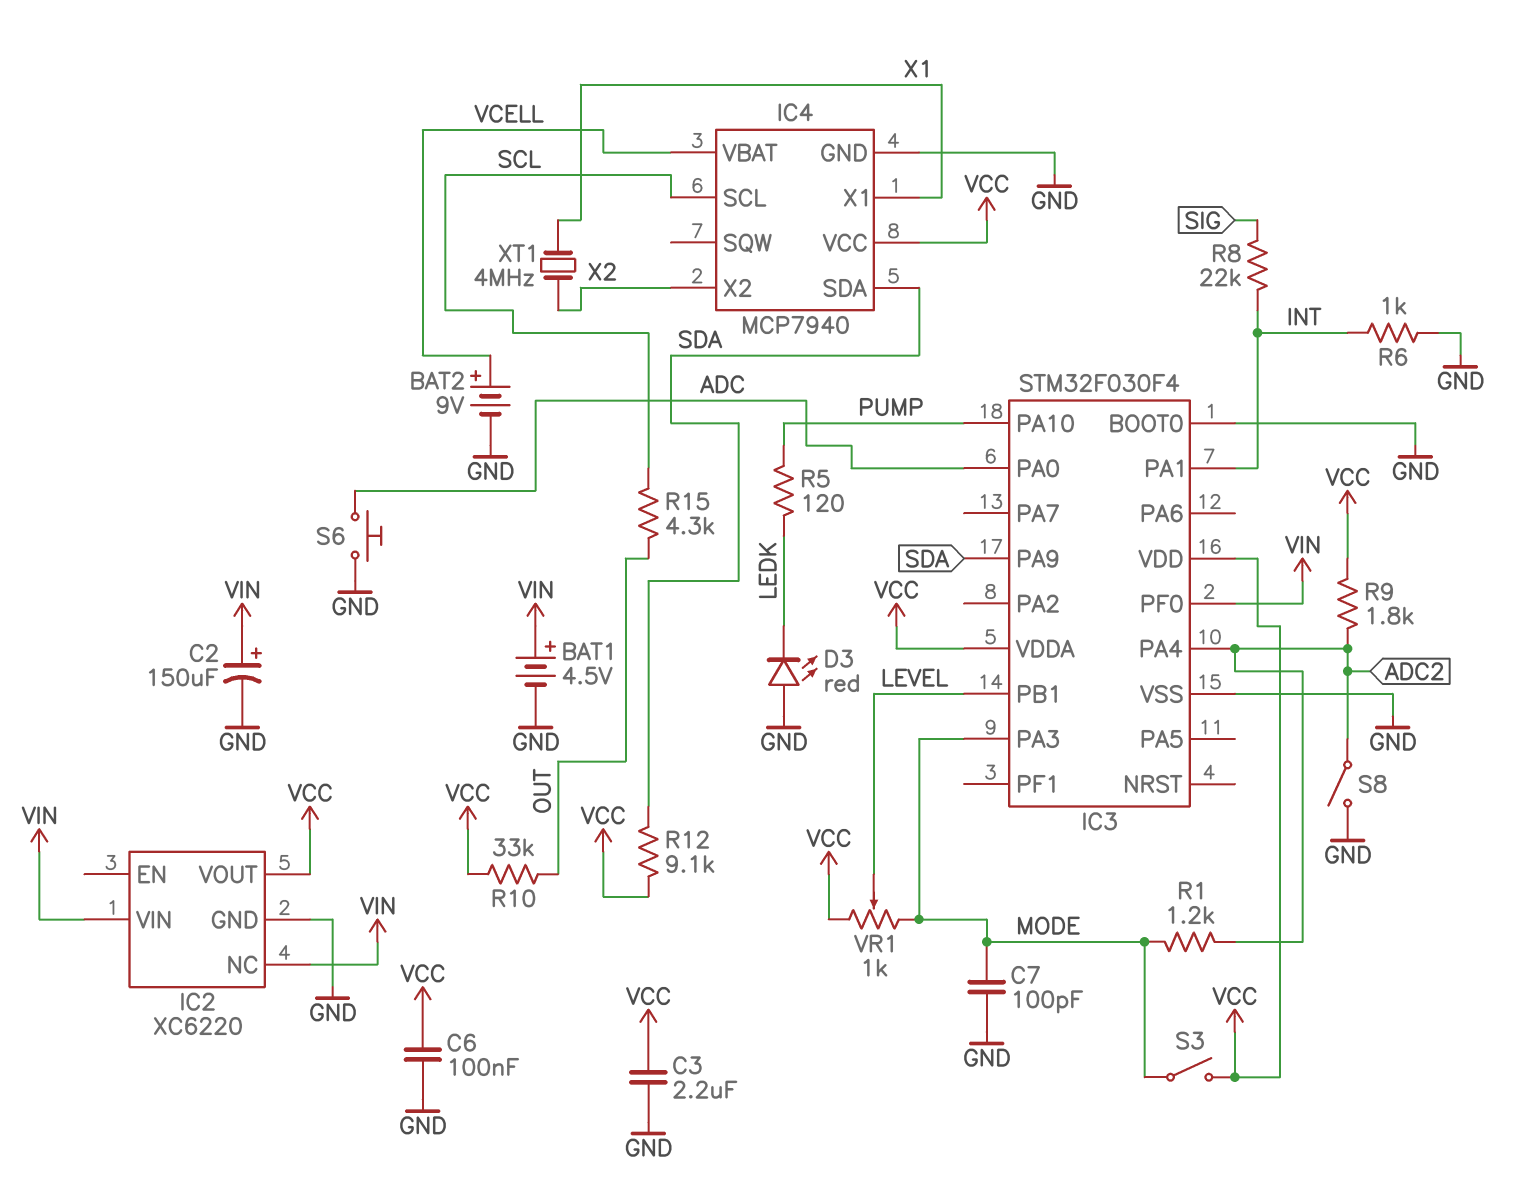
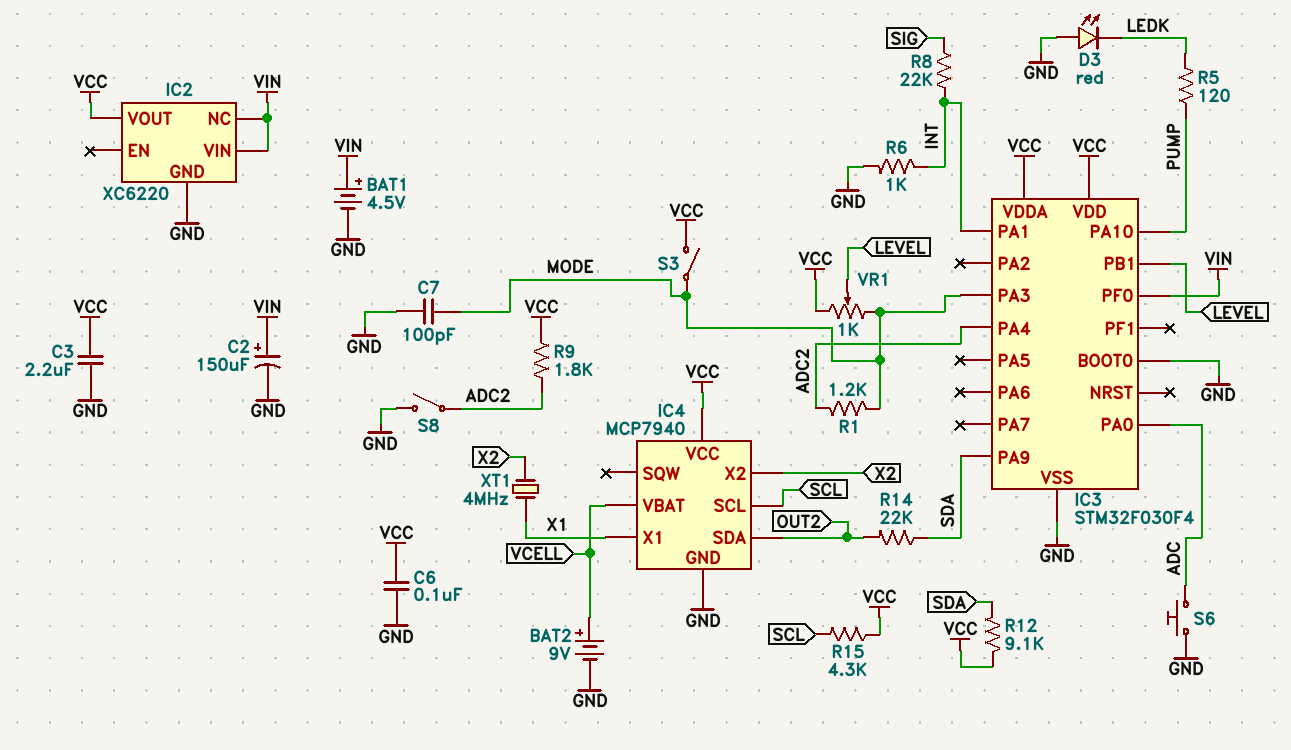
IC4 pin SDA: SDA -> OUT2
R10: 33k (OUT, VCC) -> none
R14: none -> 22k (OUT2, SDA)
R15: 4.3k (OUT, SCL) -> 4.3k (SCL, VCC)

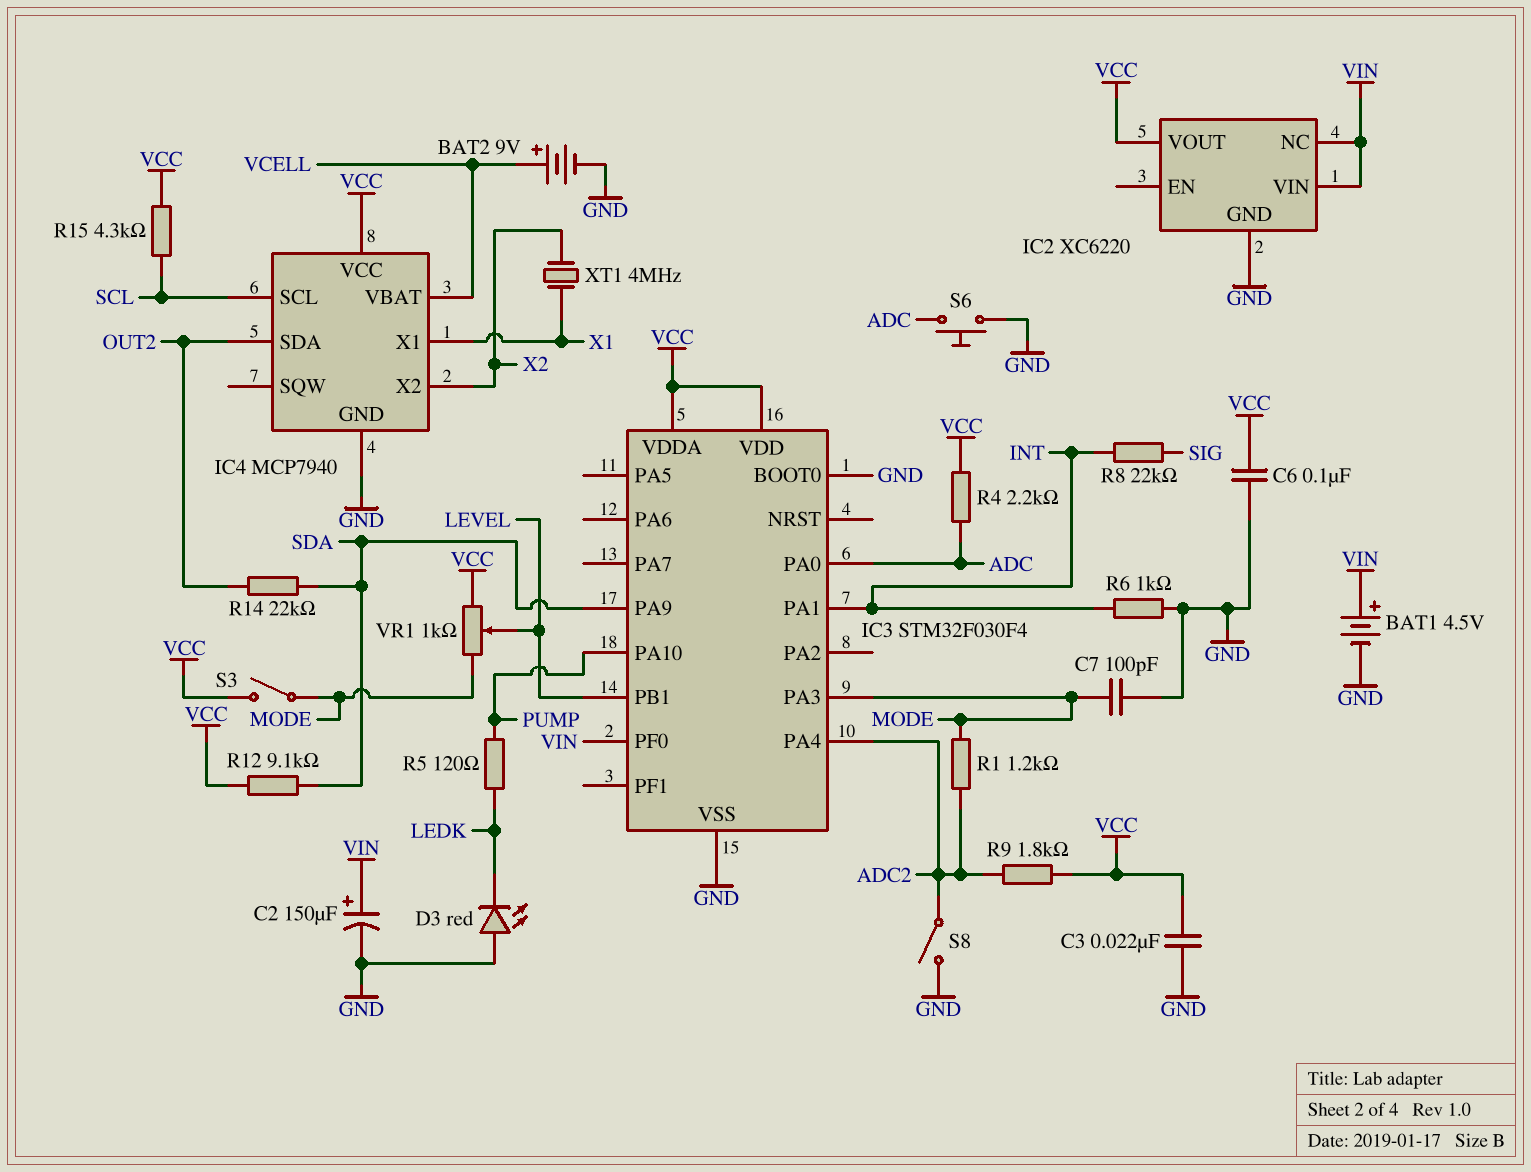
C3: 2.2uF (GND, VCC) -> 22nF (GND, VCC)
R4: none -> 2.2k (ADC, VCC)

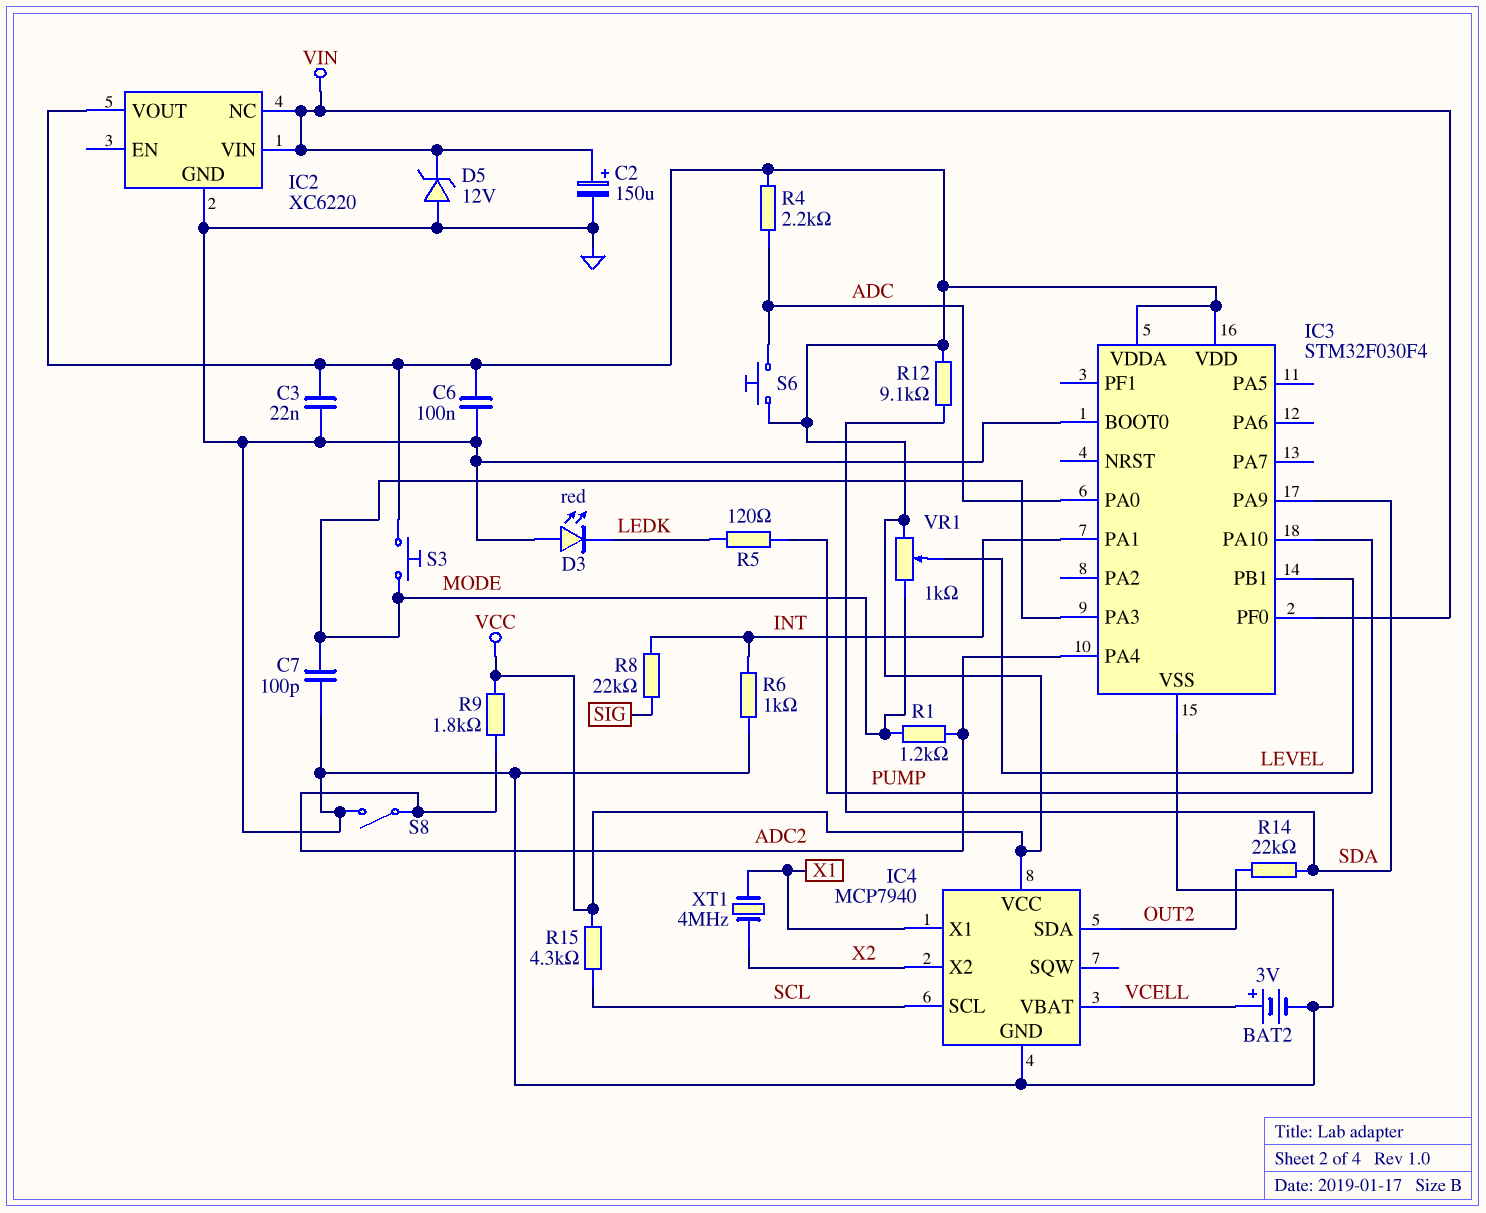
BAT1: 4.5V (plus VIN, minus GND) -> none
BAT2: 9V (plus VCELL, minus GND) -> 3V (plus VCELL, minus GND)
D5: none -> zener 12V (A GND, K VIN)
S3: switch (MODE, VCC) -> button (MODE, VCC)
S6: button (ADC, GND) -> button (ADC, VCC)

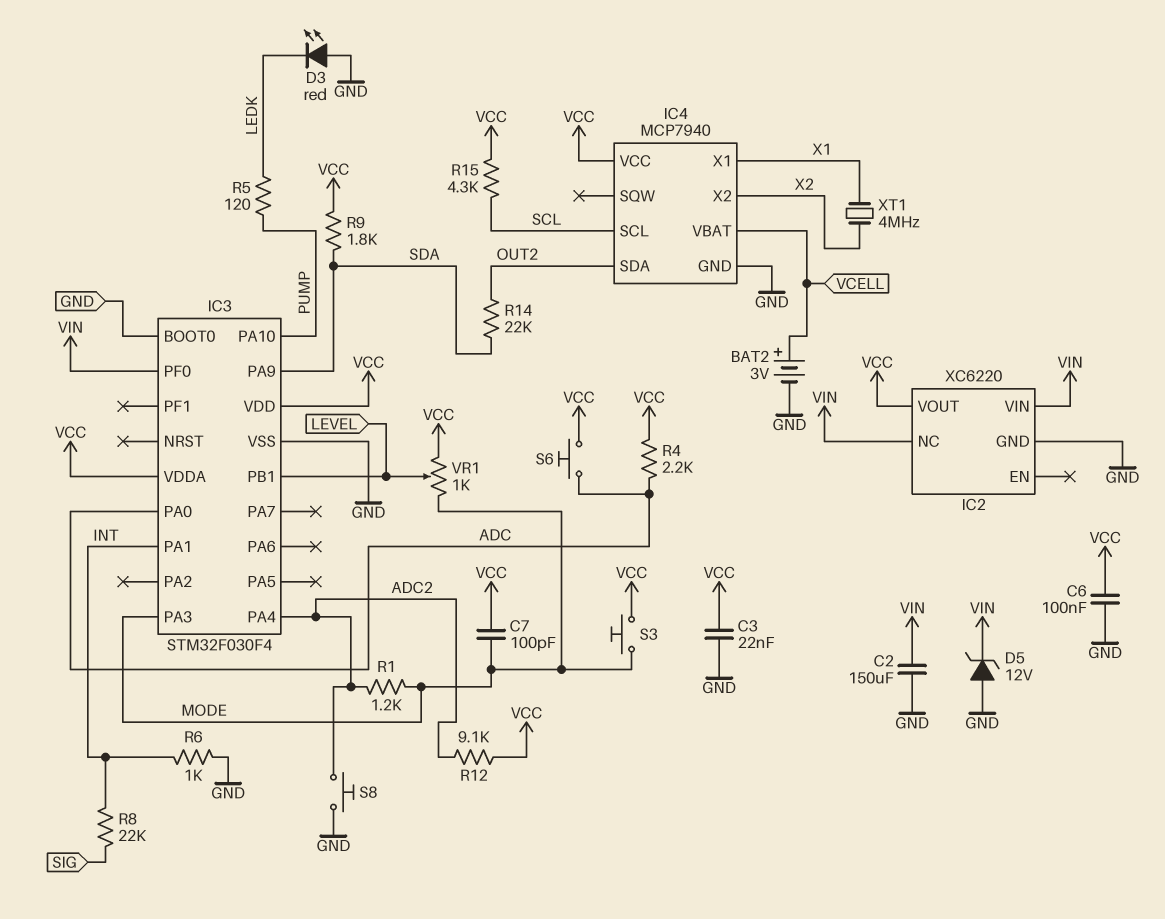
C2: 150uF (plus VIN, minus GND) -> 150uF (GND, VIN)
C7: 100pF (GND, MODE) -> 100pF (MODE, VCC)
R9: 1.8k (ADC2, VCC) -> 1.8k (SDA, VCC)
R12: 9.1k (SDA, VCC) -> 9.1k (ADC2, VCC)
S8: switch (ADC2, GND) -> button (ADC2, GND)

